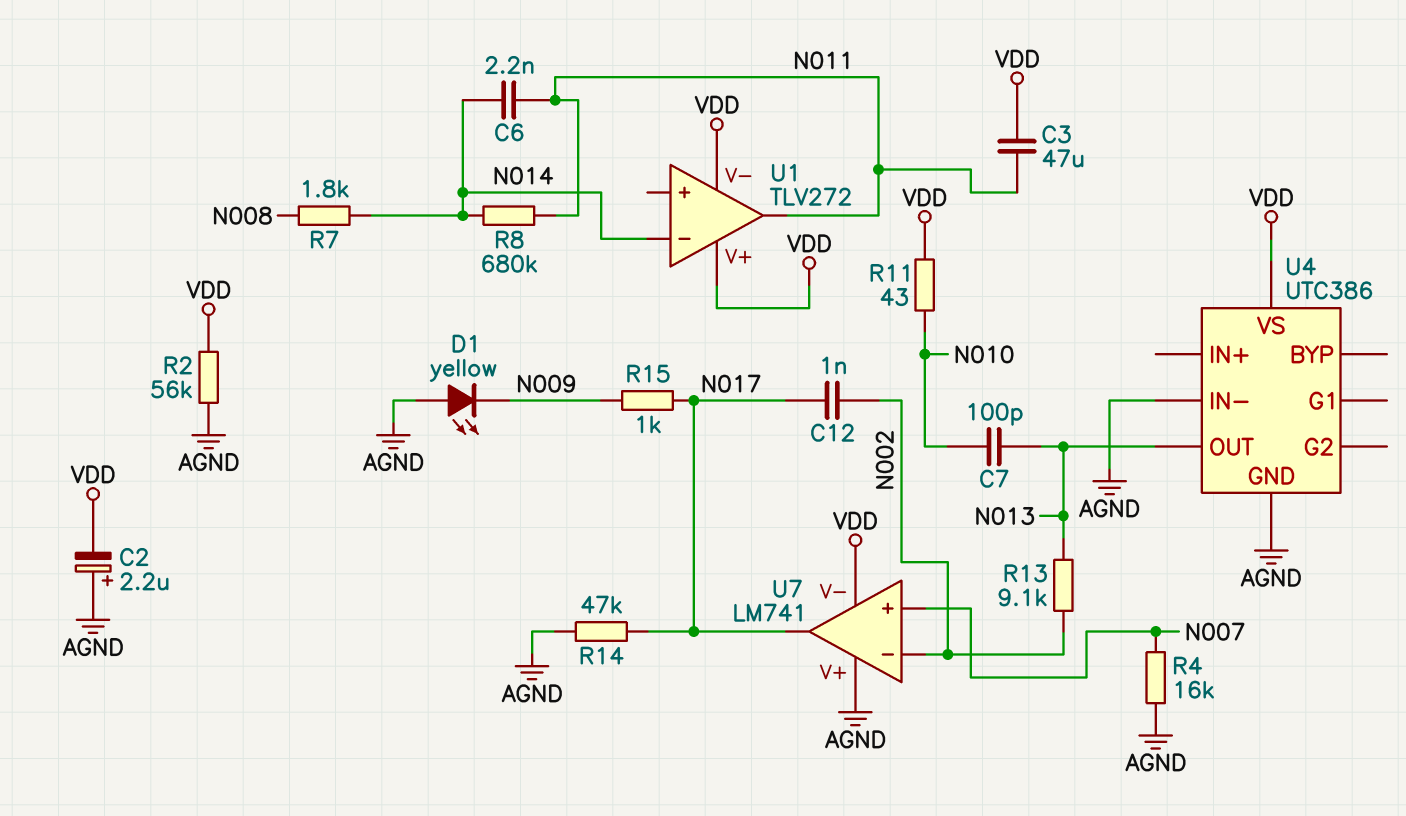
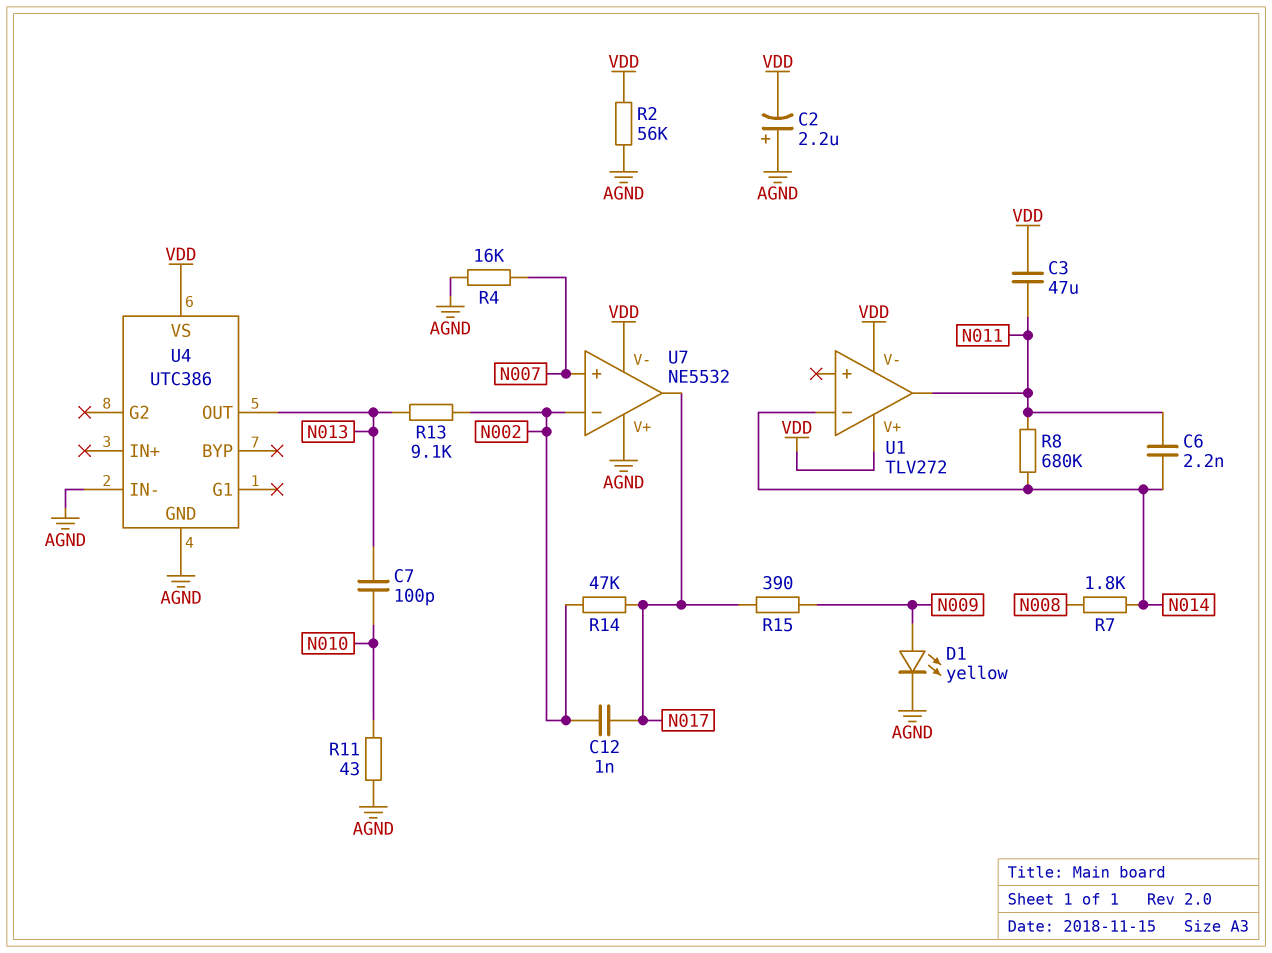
D1: LED yellow (A AGND, K N009) -> LED yellow (A N009, K AGND)
R11: 43 (N010, VDD) -> 43 (AGND, N010)
R14: 47k (AGND, N017) -> 47k (N002, N017)
R15: 1k (N009, N017) -> 390 (N009, N017)
U7: LM741 -> NE5532

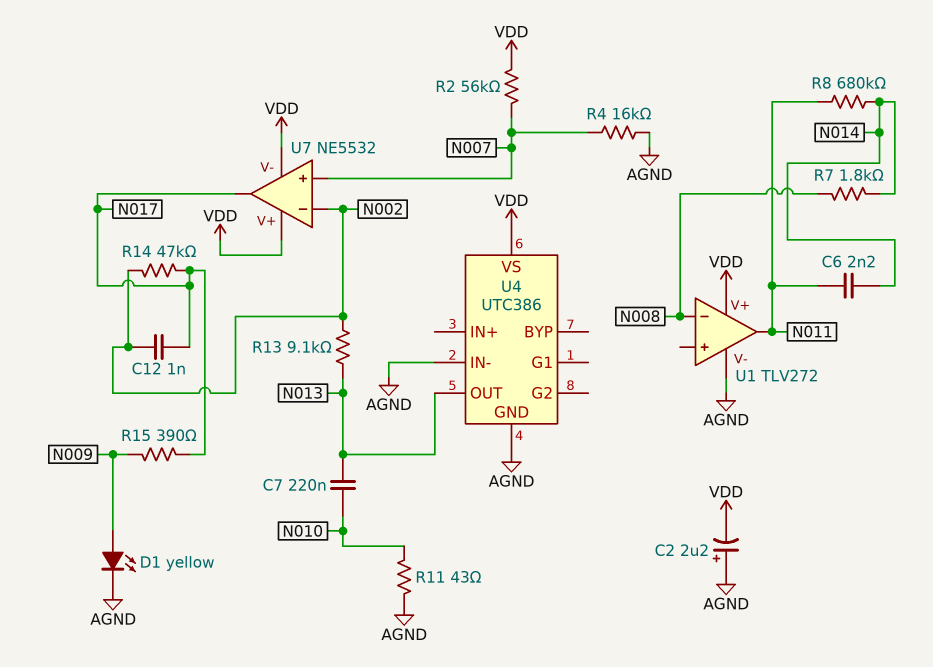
C3: 47uF (N011, VDD) -> none
C7: 100pF (N010, N013) -> 220nF (N010, N013)
R2: 56k (AGND, VDD) -> 56k (N007, VDD)
U1 pin V-: VDD -> AGND
U1 pin in-: N014 -> N008
U7 pin V+: AGND -> VDD

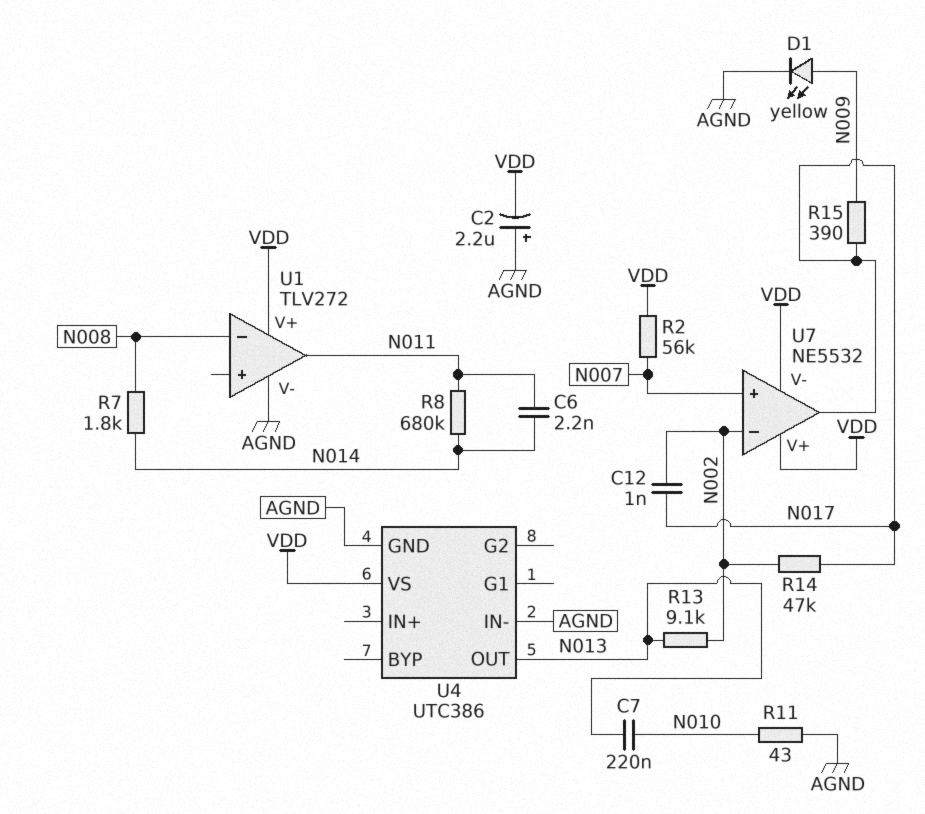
R4: 16k (AGND, N007) -> none

